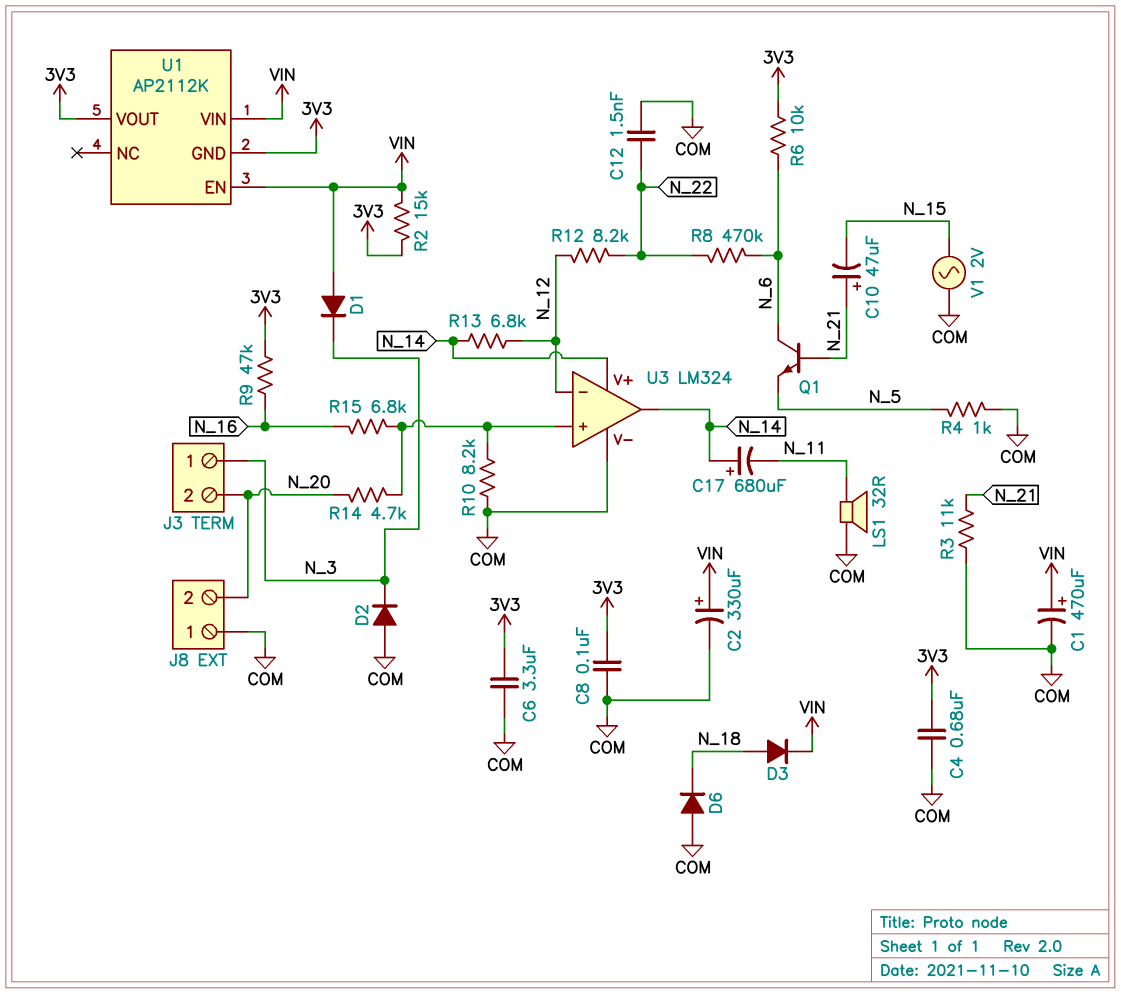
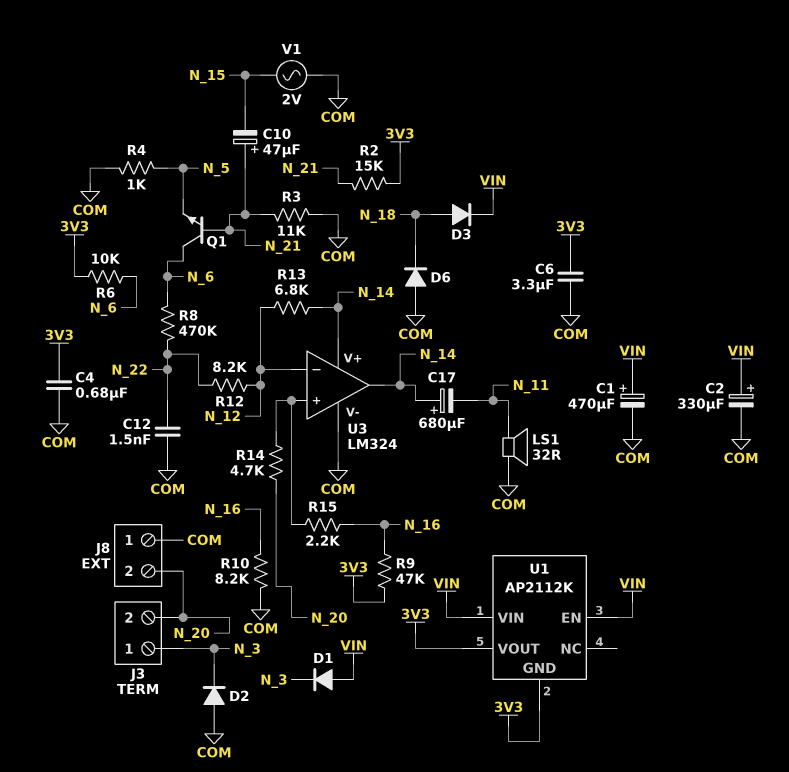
C8: 100nF (3V3, COM) -> none
R2: 15k (3V3, VIN) -> 15k (3V3, N_21)
R10: 8.2k (COM, U3/in+) -> 8.2k (COM, N_16)
R15: 6.8k (N_16, U3/in+) -> 2.2k (N_16, U3/in+)

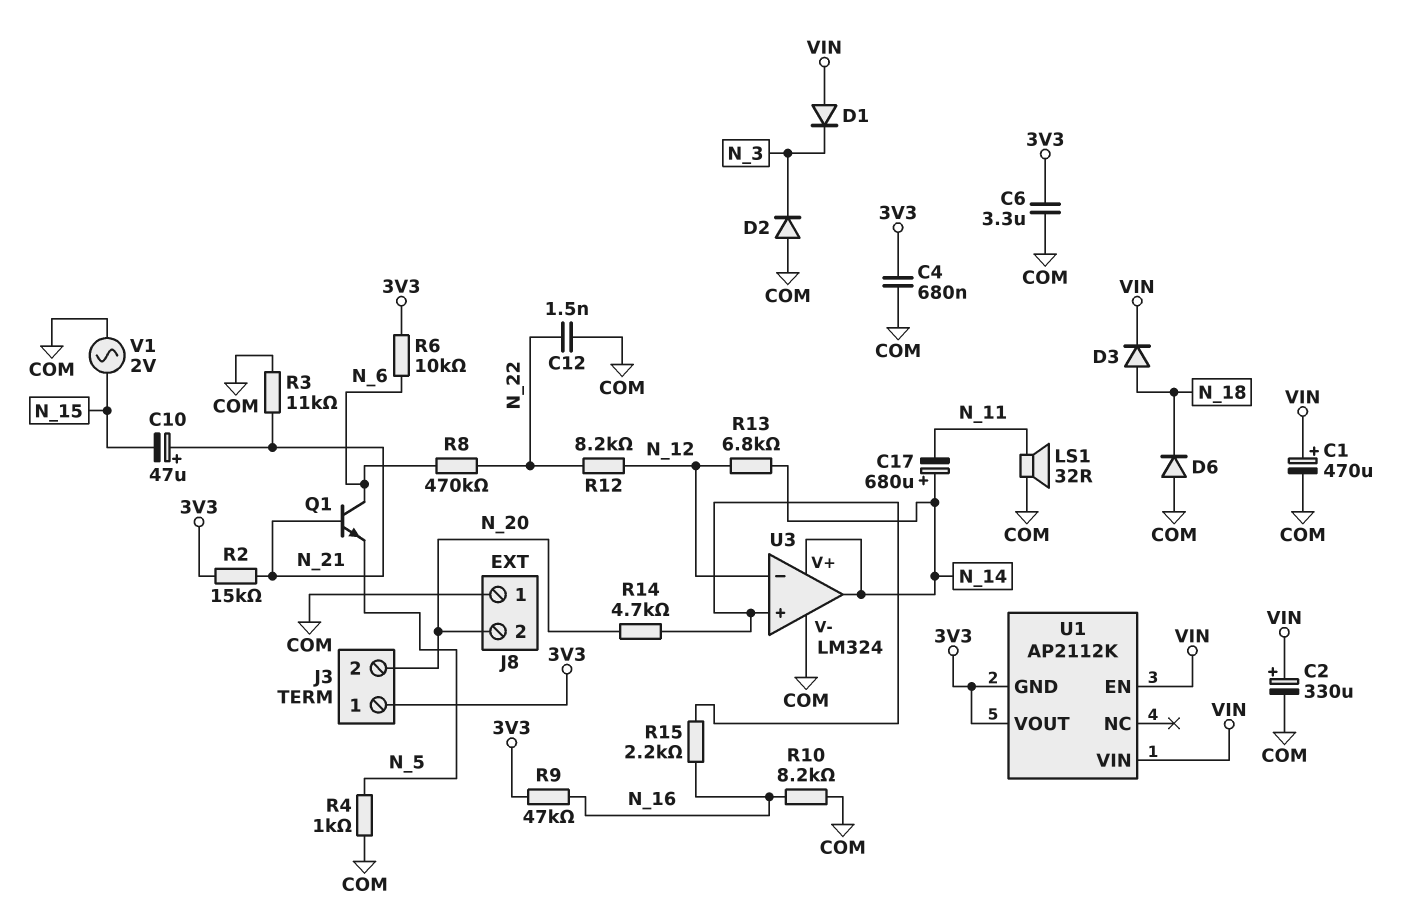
J3 pin 1: N_3 -> 3V3

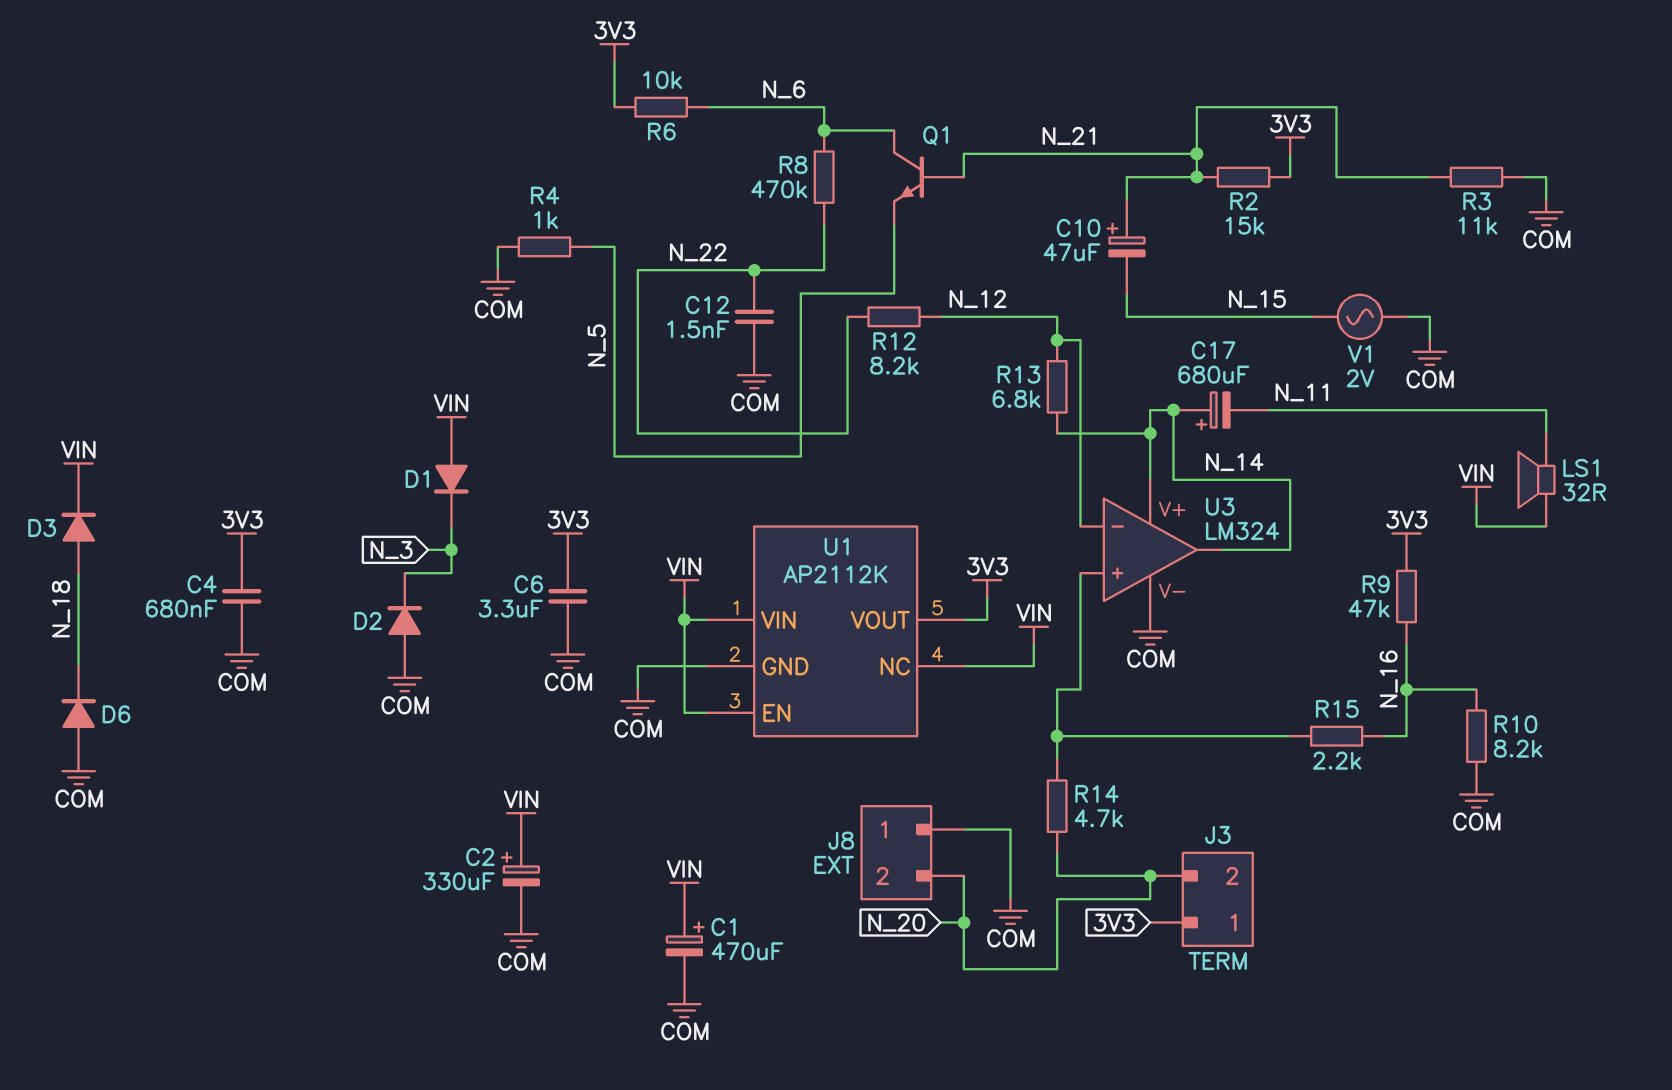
LS1: speaker 32R (COM, N_11) -> speaker 32R (N_11, VIN)
U1 pin GND: 3V3 -> COM
U1 pin NC: none -> VIN

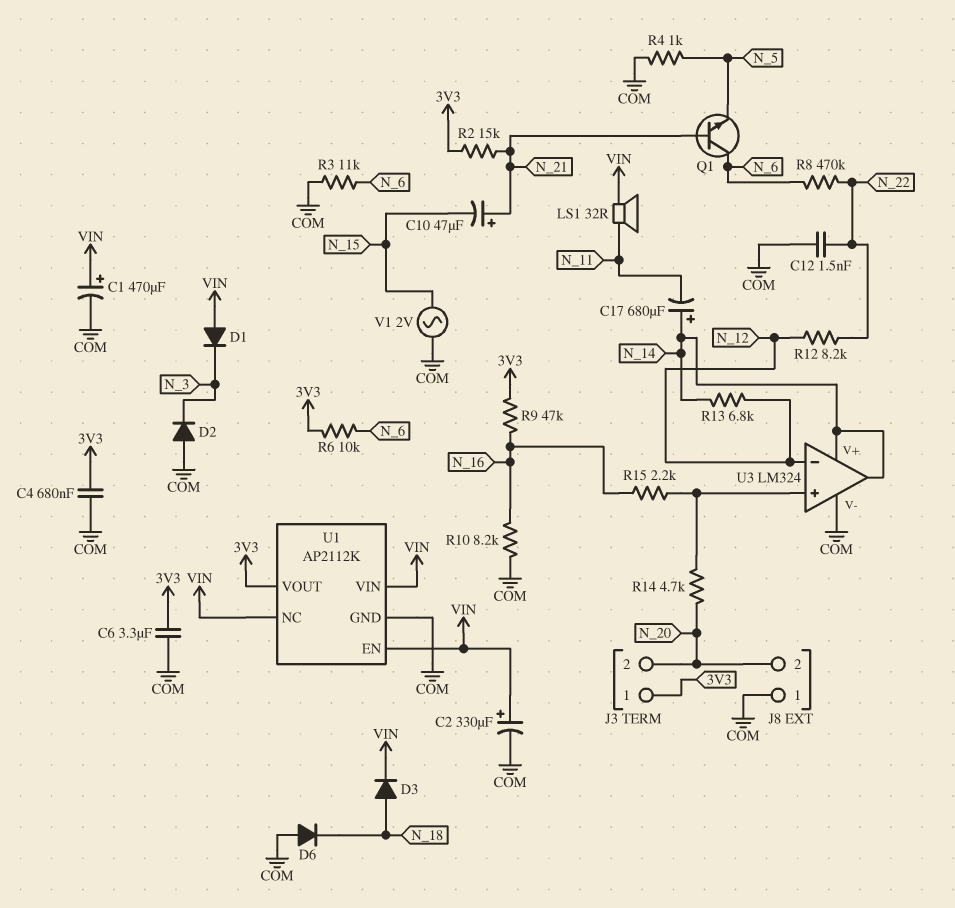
R3: 11k (COM, N_21) -> 11k (COM, N_6)

